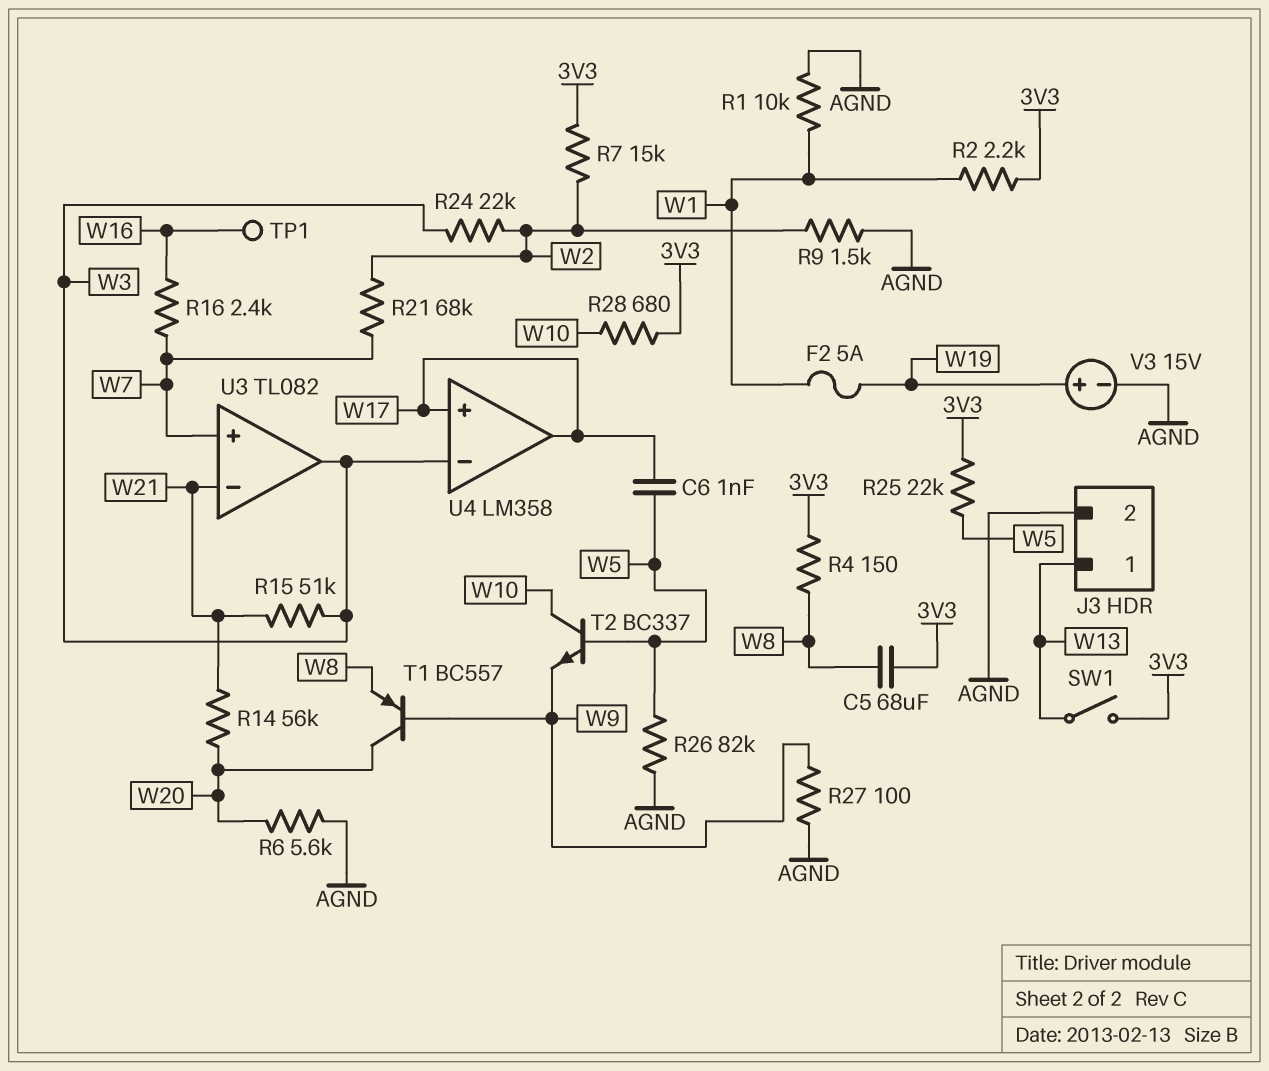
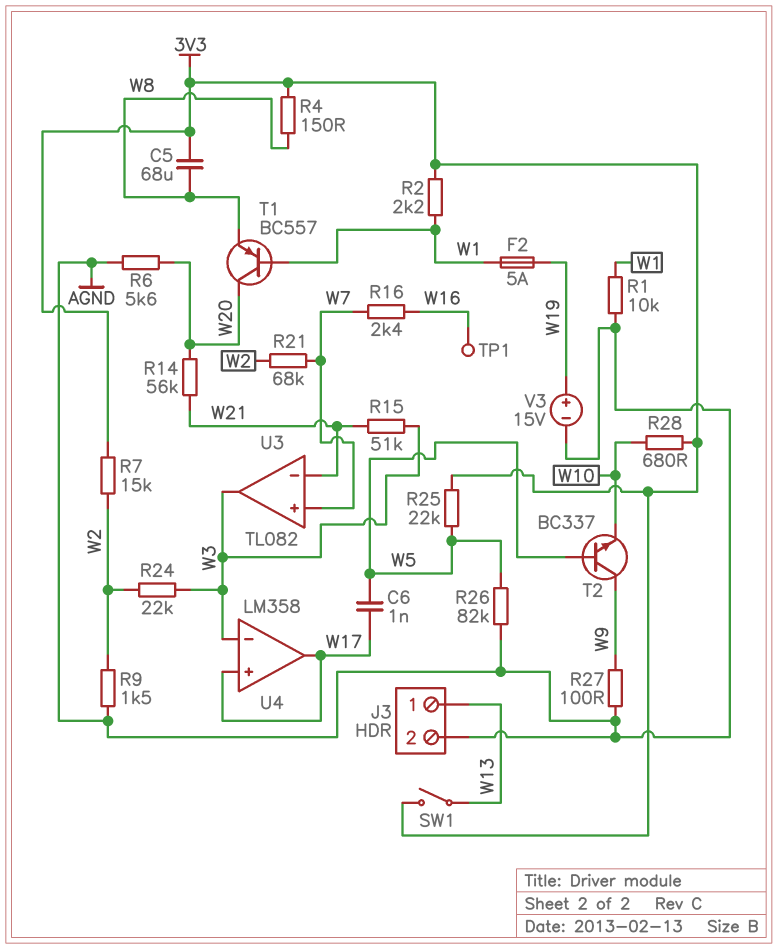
T1: PNP BC557 (B W9, C W20, E W8) -> PNP BC557 (B W1, C W20, E W8)
T2: NPN BC337 (B W5, C W10, E W9) -> NPN BC337 (B W5, C W9, E W10)

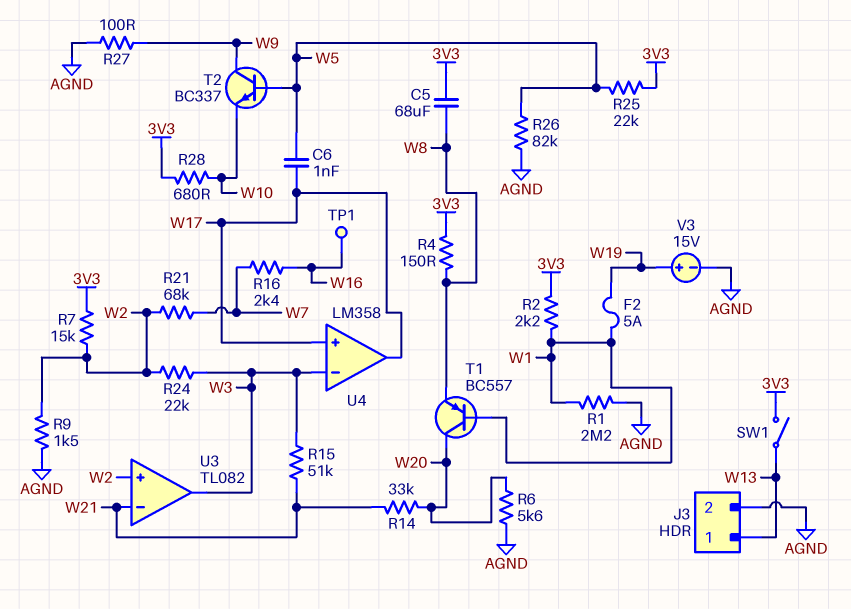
R1: 10k (AGND, W1) -> 2.2M (AGND, W1)
R14: 56k (W20, W21) -> 33k (W20, W21)
U3 pin in+: W7 -> W2

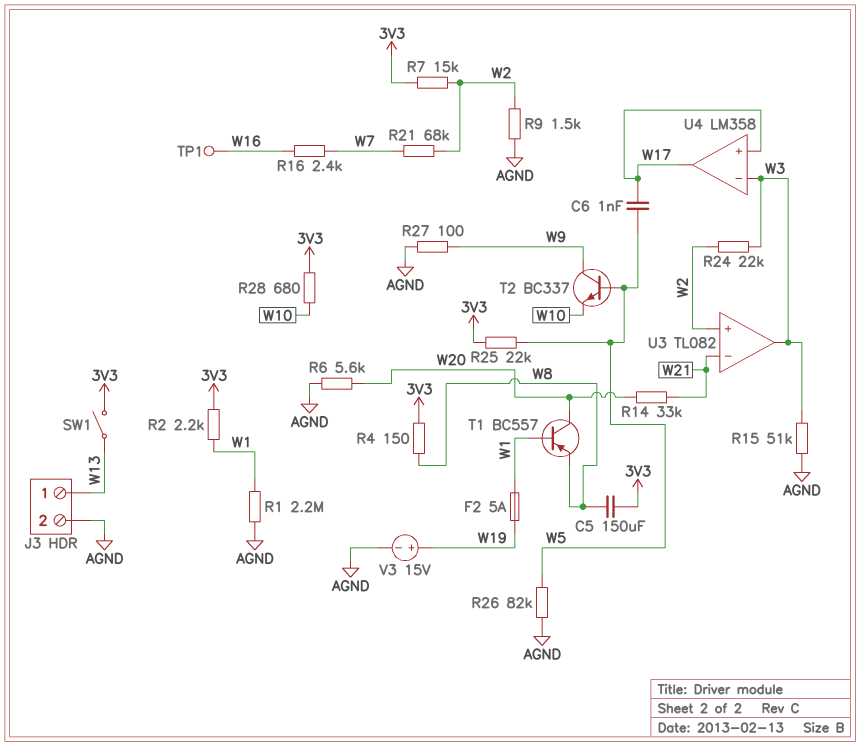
C5: 68uF (3V3, W8) -> 150uF (3V3, W8)
R15: 51k (W3, W21) -> 51k (AGND, W3)

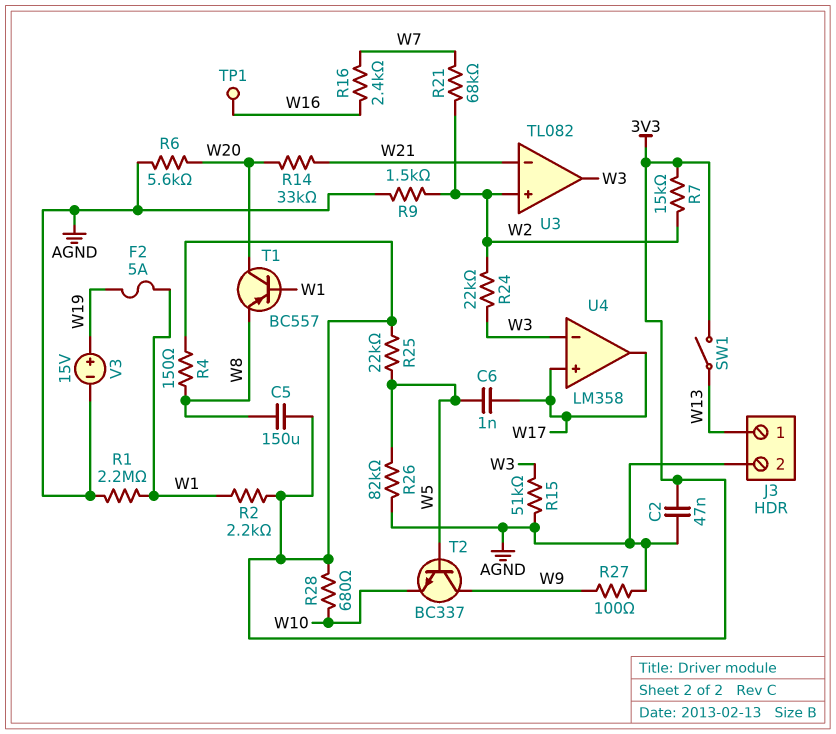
C2: none -> 47nF (3V3, AGND)

